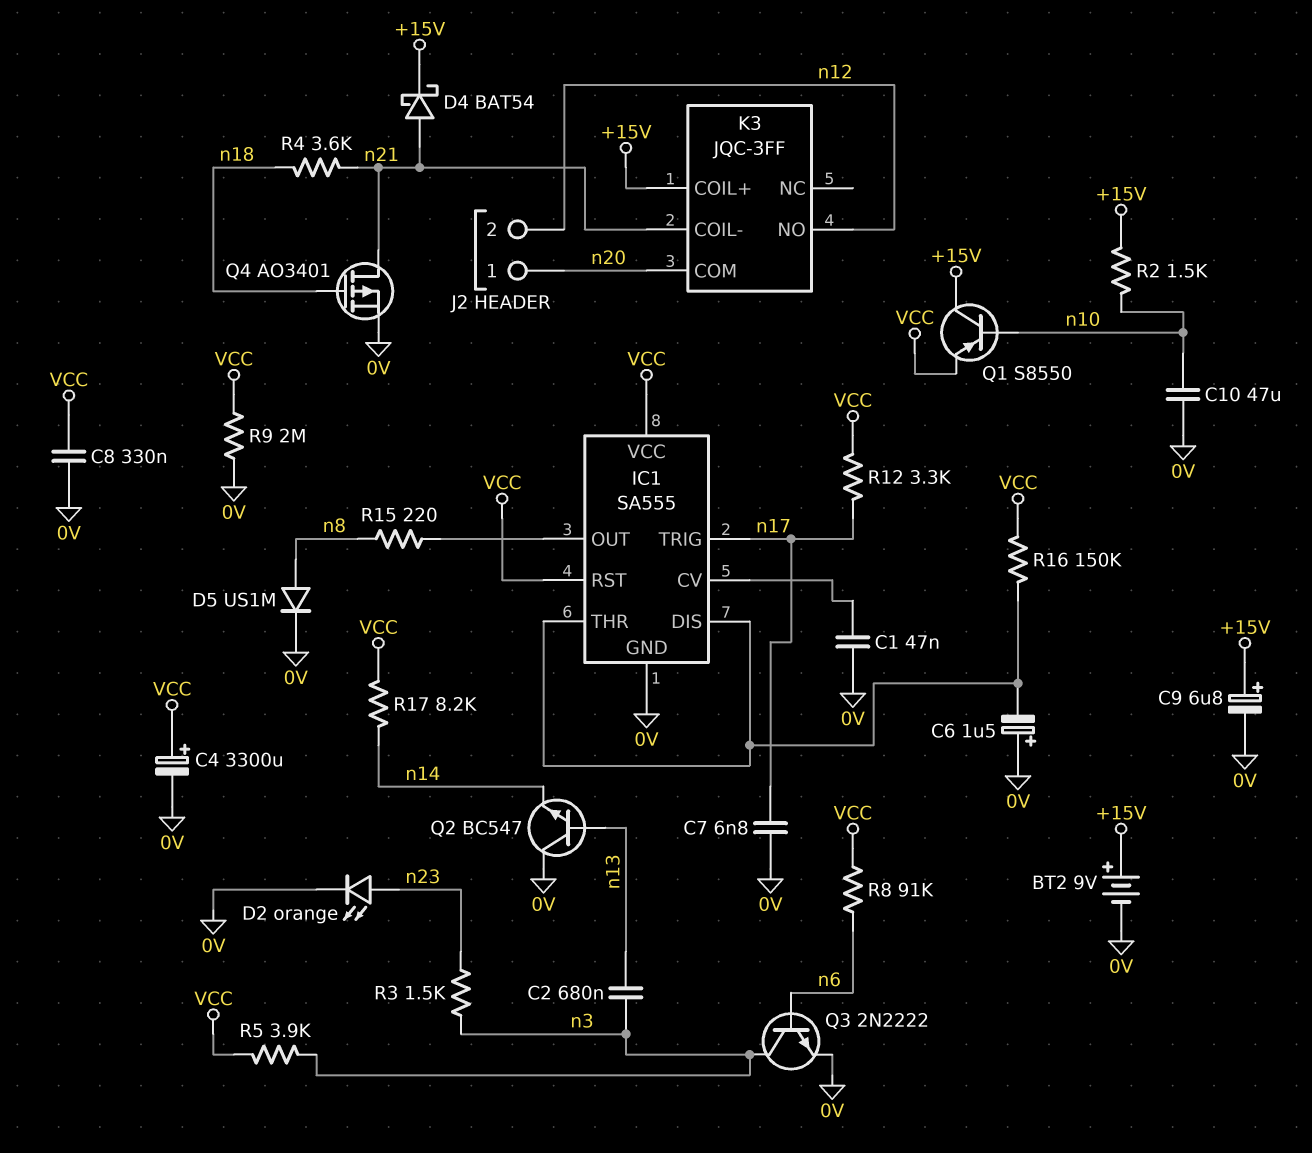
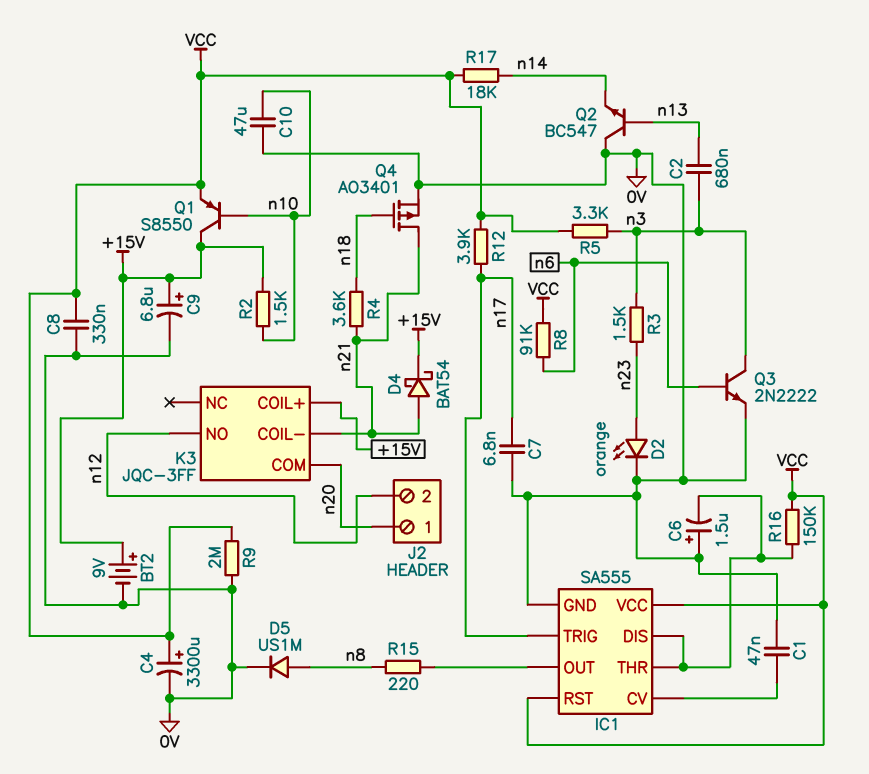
R5: 3.9k (VCC, n3) -> 3.3k (VCC, n3)
R12: 3.3k (VCC, n17) -> 3.9k (VCC, n17)
R17: 8.2k (VCC, n14) -> 18k (VCC, n14)

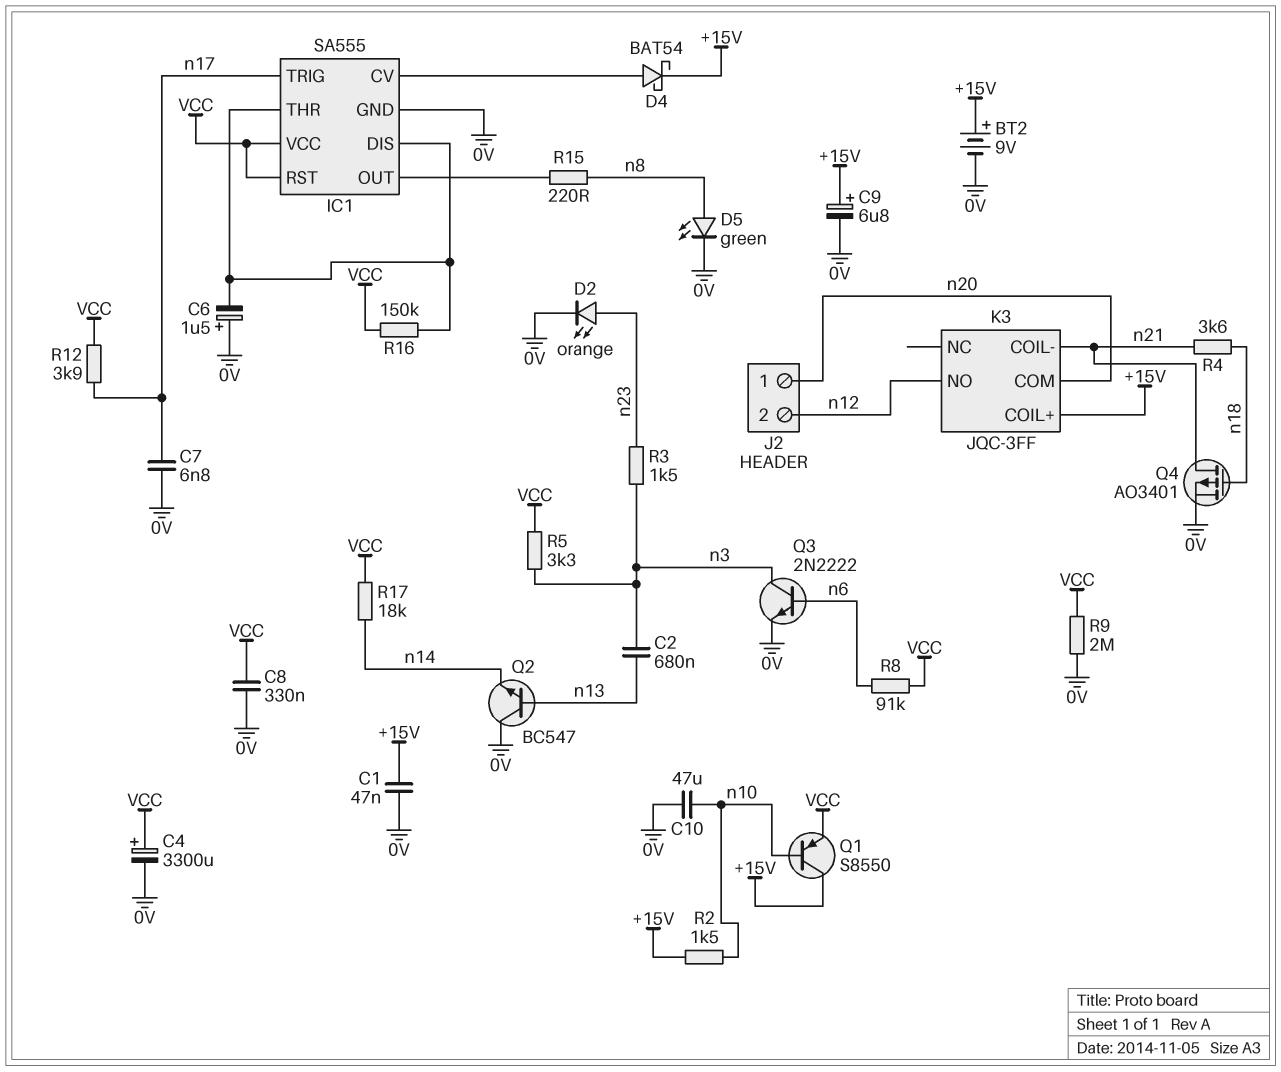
C1: 47nF (0V, IC1/CV) -> 47nF (+15V, 0V)
D4: schottky BAT54 (A n21, K +15V) -> schottky BAT54 (A IC1/CV, K +15V)
D5: diode US1M (A n8, K 0V) -> LED green (A n8, K 0V)

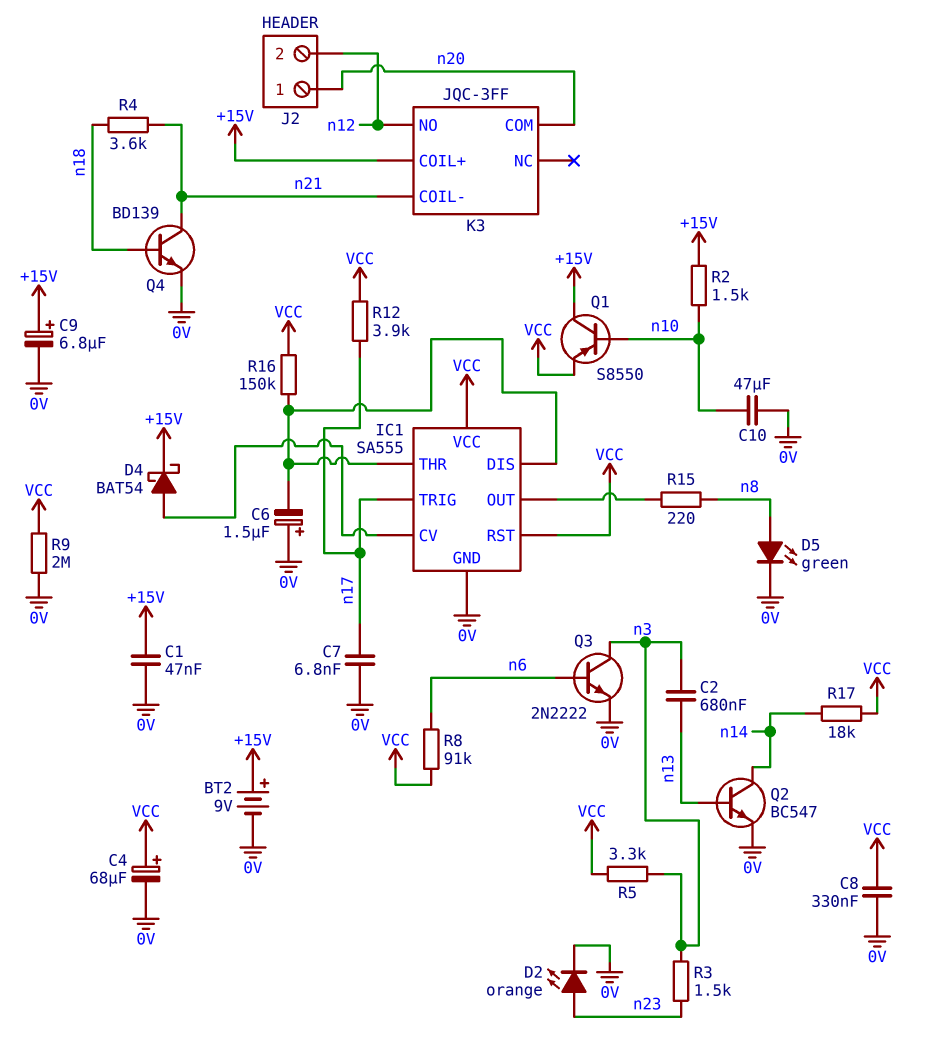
C4: 3300uF (plus VCC, minus 0V) -> 68uF (plus VCC, minus 0V)
Q2: NPN BC547 (B n13, C 0V, E n14) -> NPN BC547 (B n13, C n14, E 0V)
Q4: PMOS AO3401 (G n18, D n21, S 0V) -> NPN BD139 (B n18, C n21, E 0V)

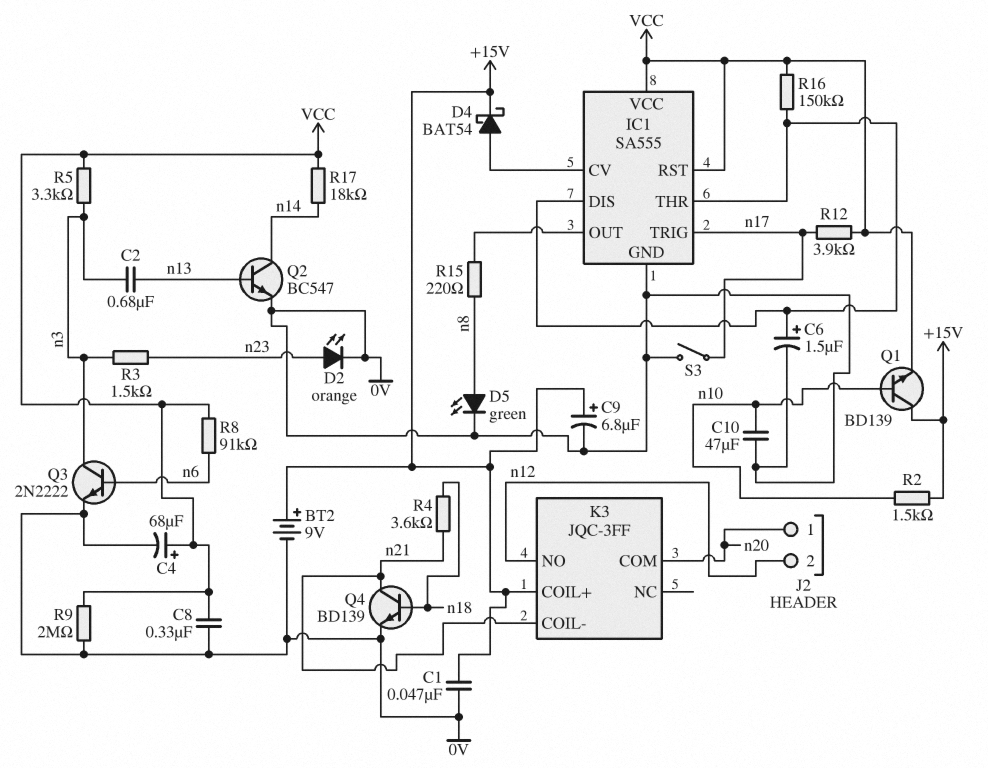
C6: 1.5uF (plus 0V, minus IC1/DIS) -> 1.5uF (plus IC1/DIS, minus 0V)
C7: 6.8nF (0V, n17) -> none
Q1: PNP S8550 (B n10, C +15V, E VCC) -> NPN BD139 (B n10, C +15V, E VCC)
S3: none -> switch (0V, n17)

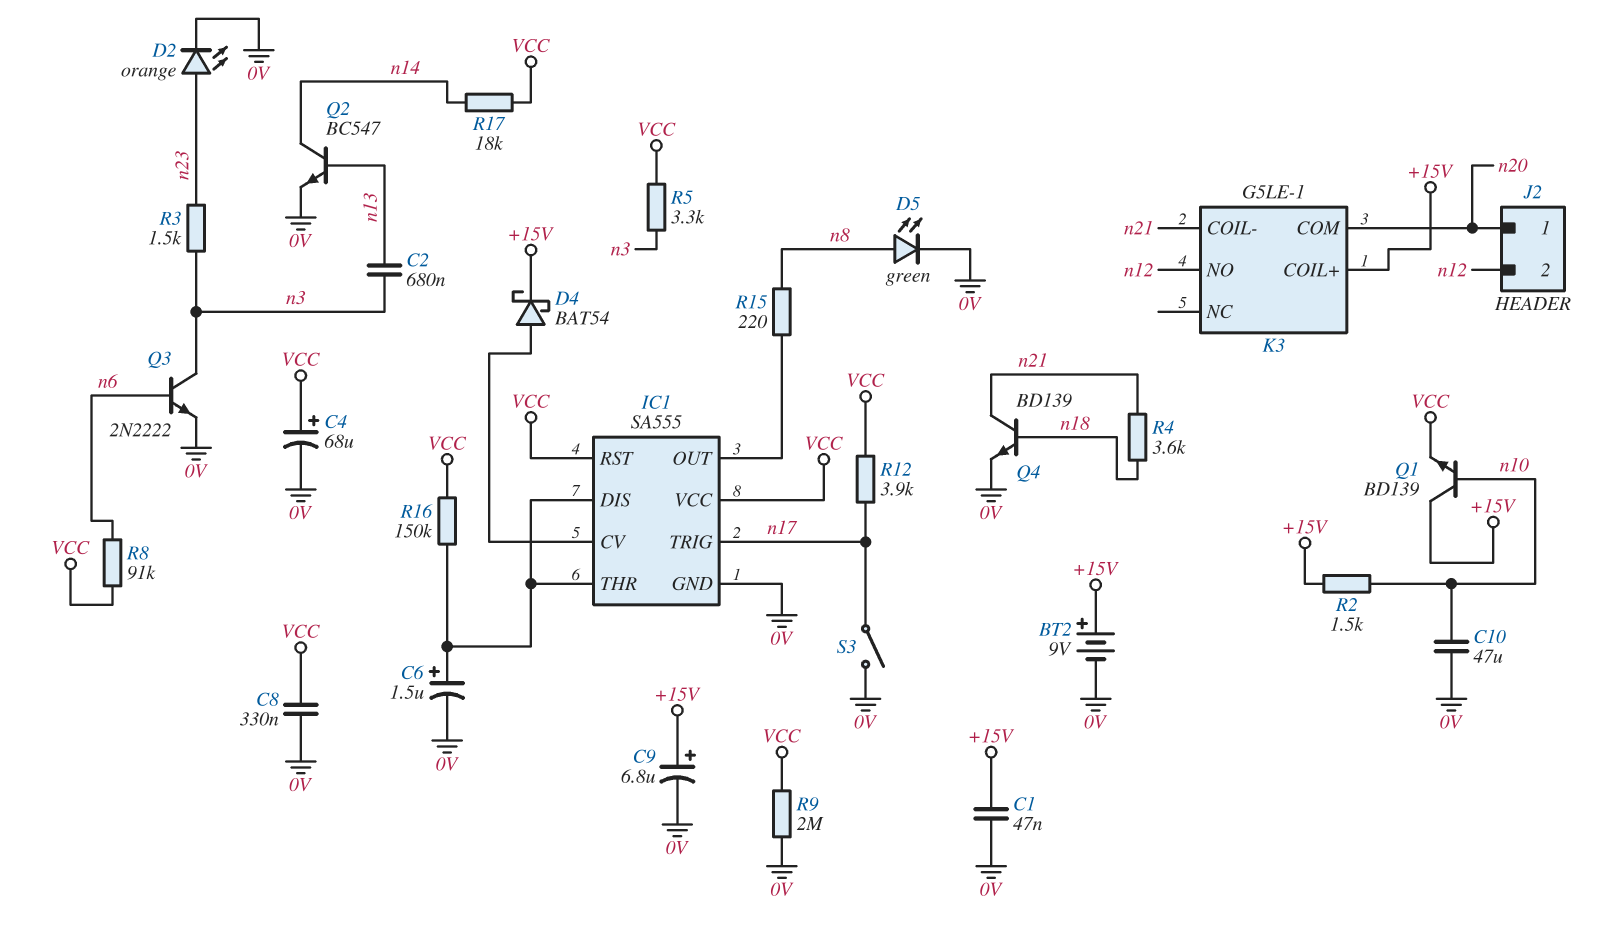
K3: JQC-3FF -> G5LE-1

